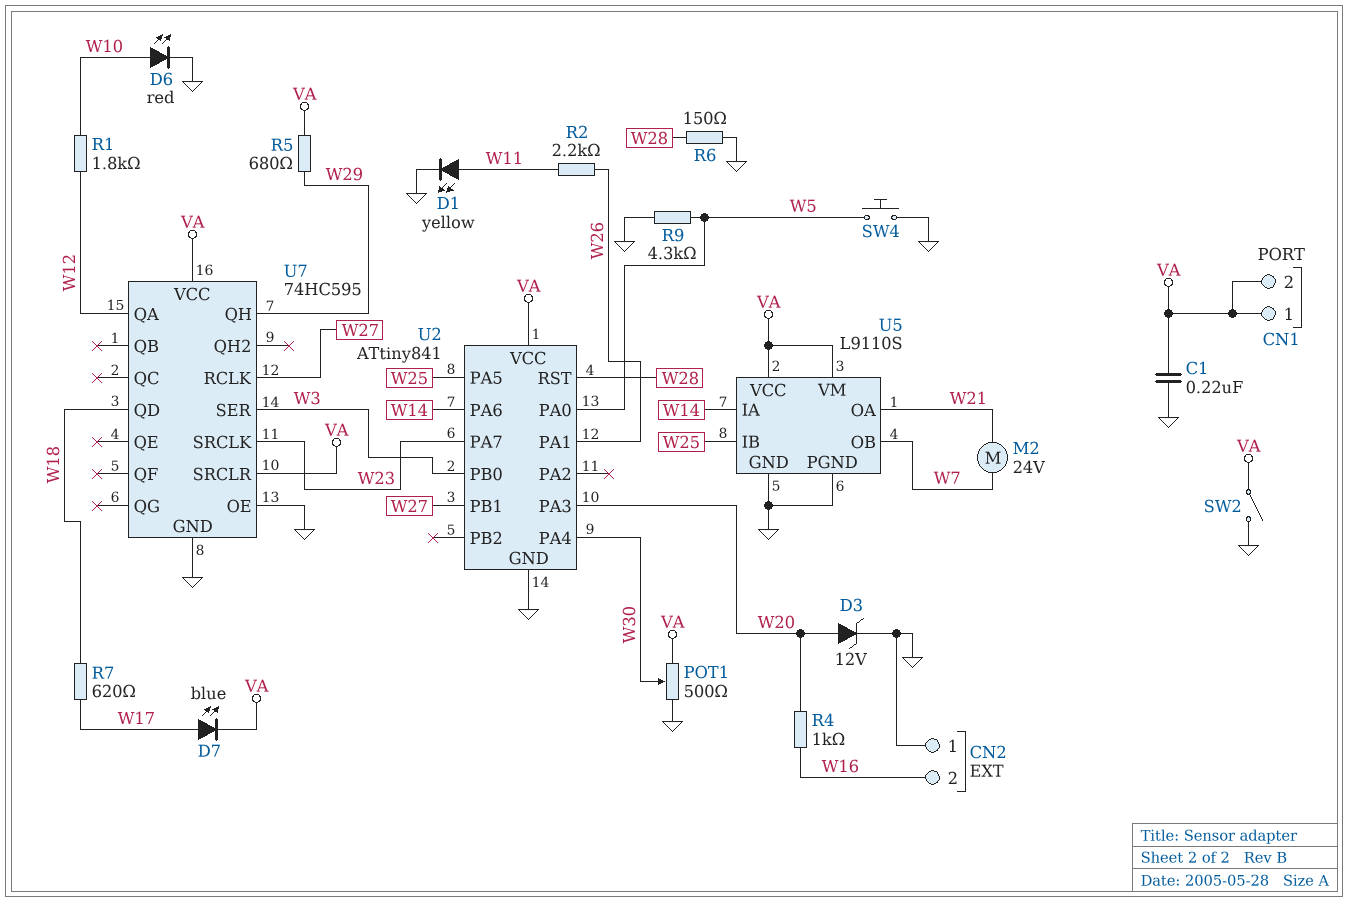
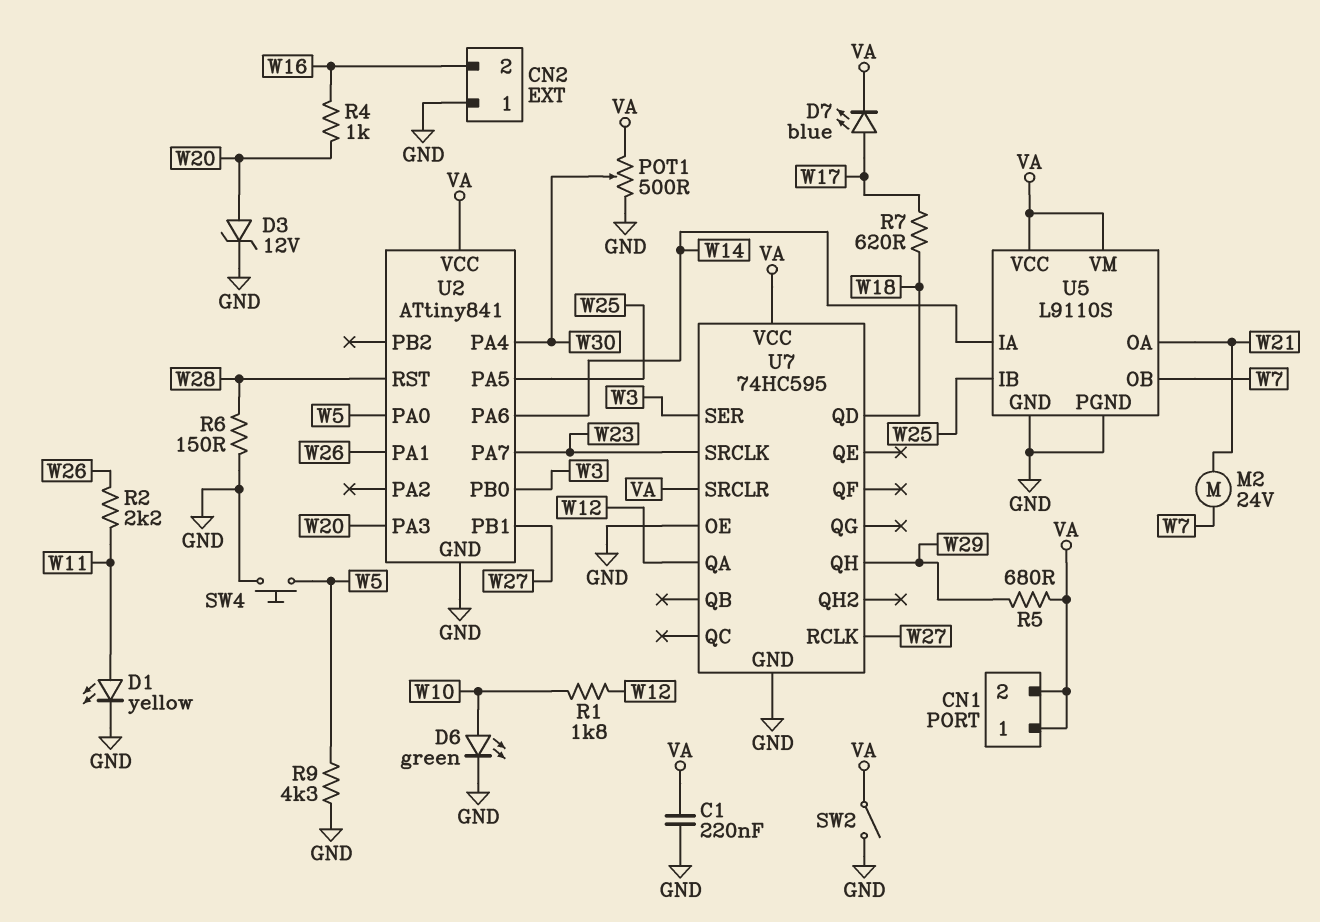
D6: LED red (A W10, K GND) -> LED green (A W10, K GND)

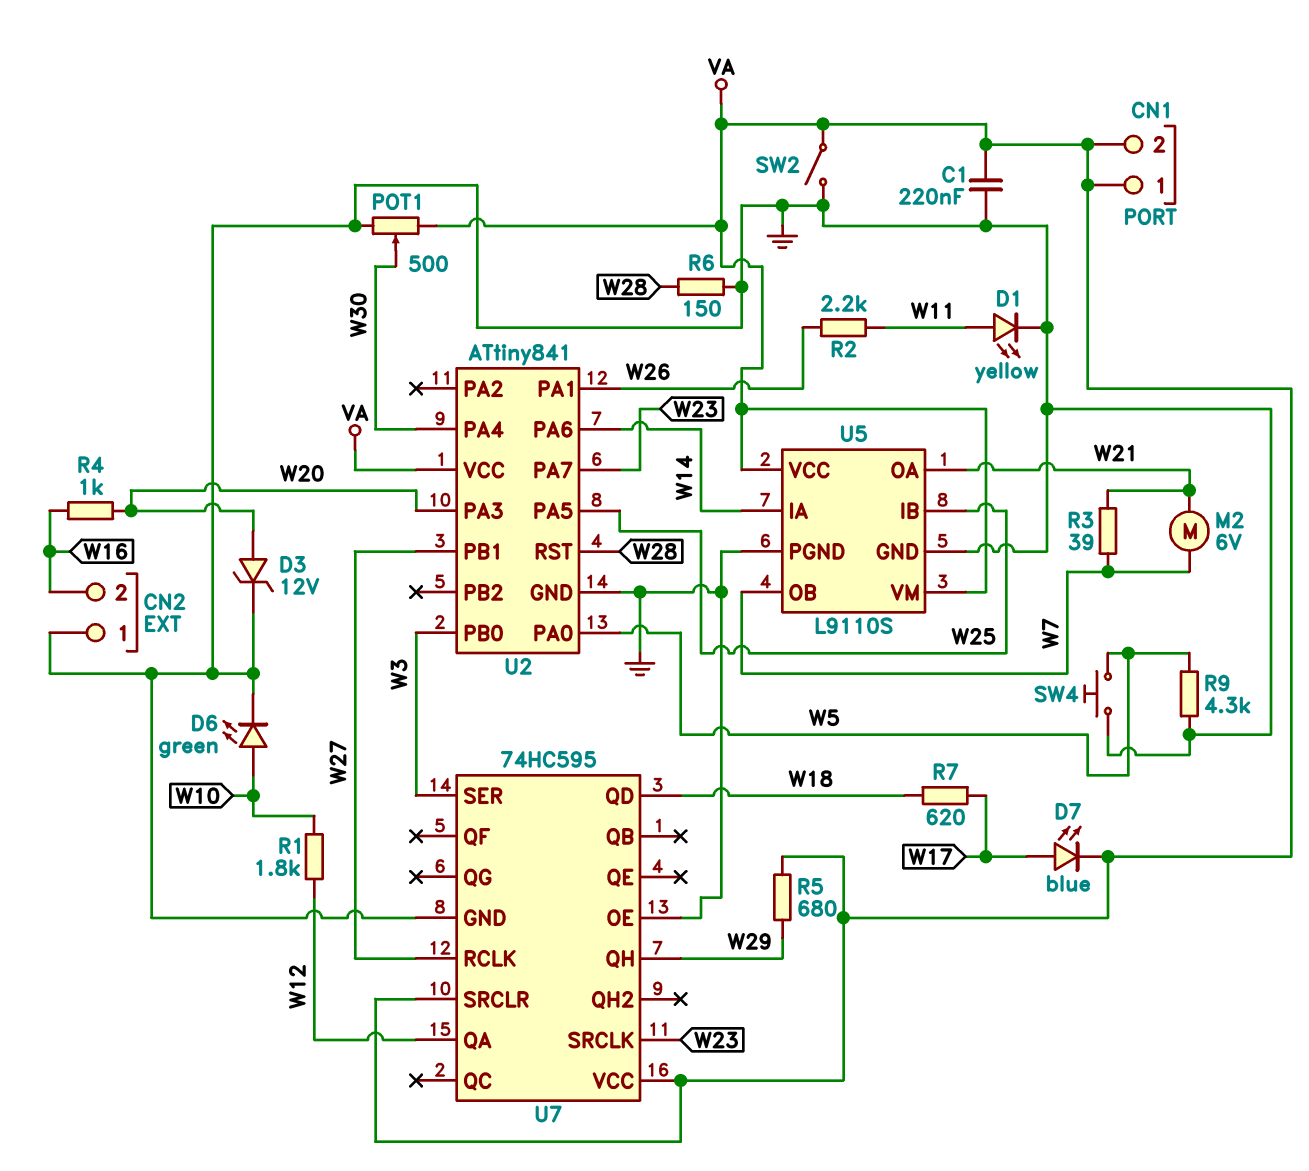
M2: motor 24V (W7, W21) -> motor 6V (W7, W21)
R3: none -> 39 (W7, W21)

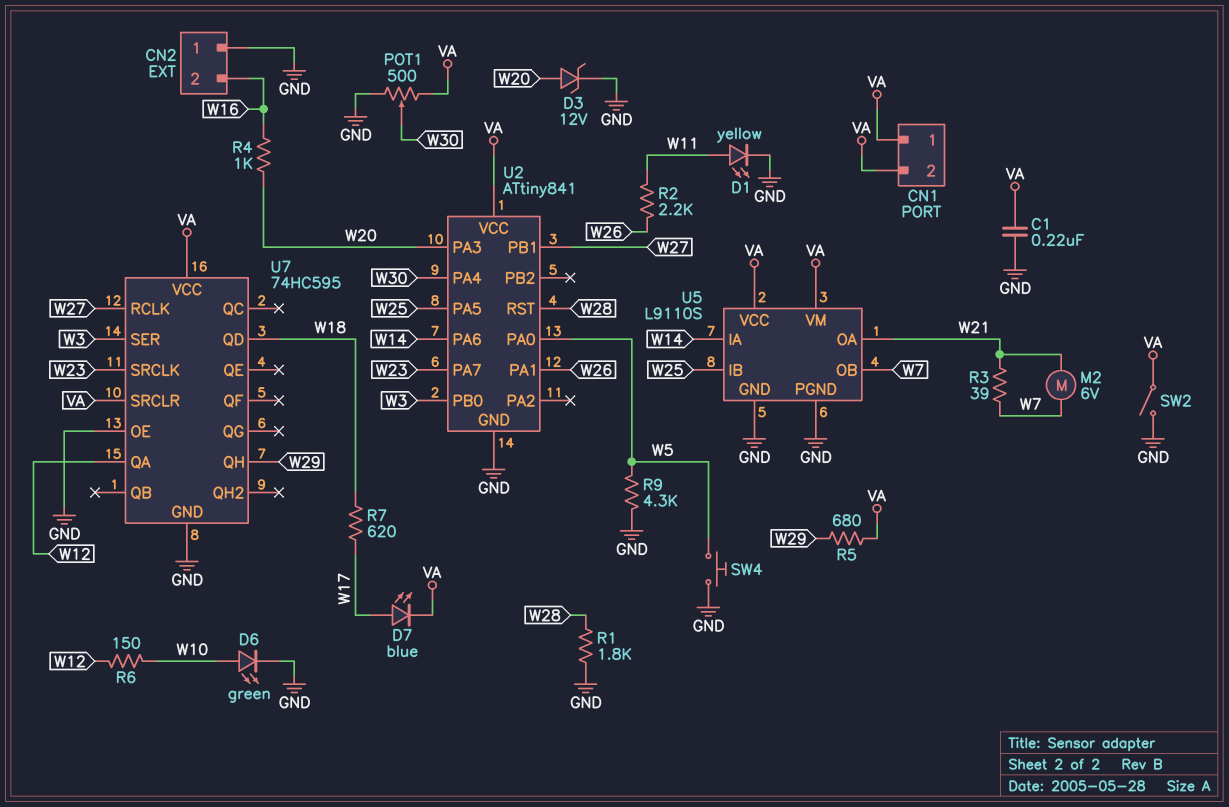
R1: 1.8k (W10, W12) -> 1.8k (GND, W28)
R6: 150 (GND, W28) -> 150 (W10, W12)

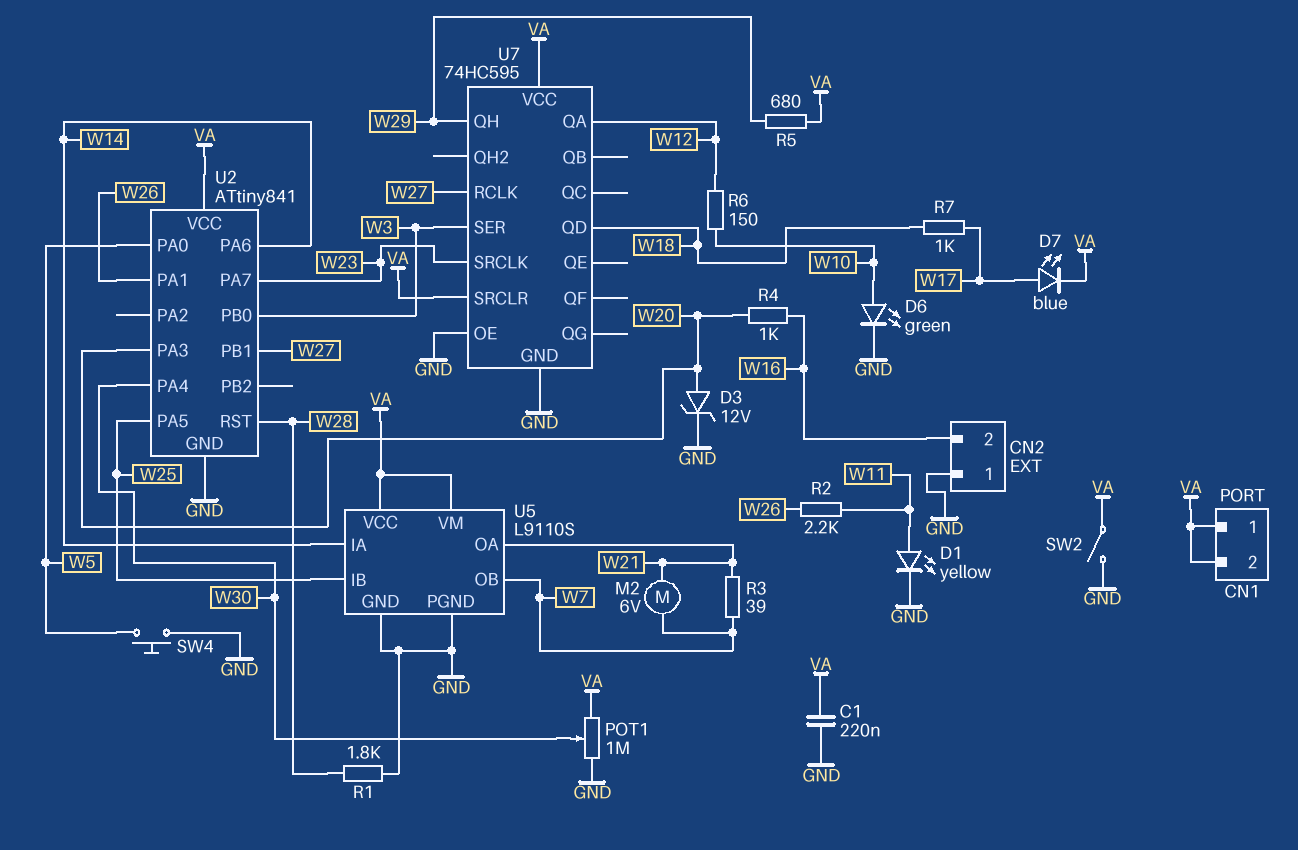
POT1: 500 (GND, VA, wiper W30) -> 1M (GND, VA, wiper W30)
R7: 620 (W17, W18) -> 1k (W17, W18)
R9: 4.3k (GND, W5) -> none

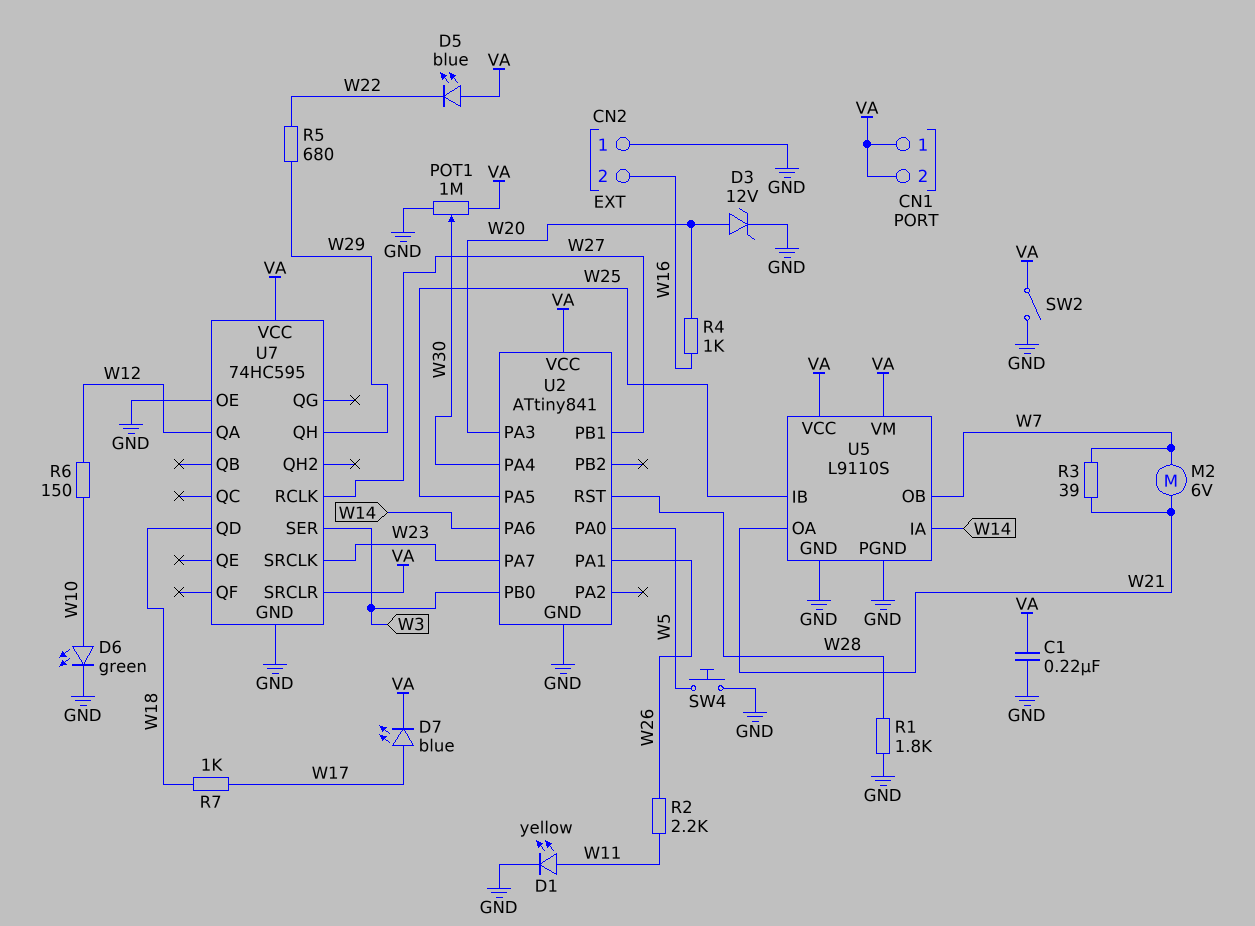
D5: none -> LED blue (A VA, K W22)
R5: 680 (VA, W29) -> 680 (W22, W29)

